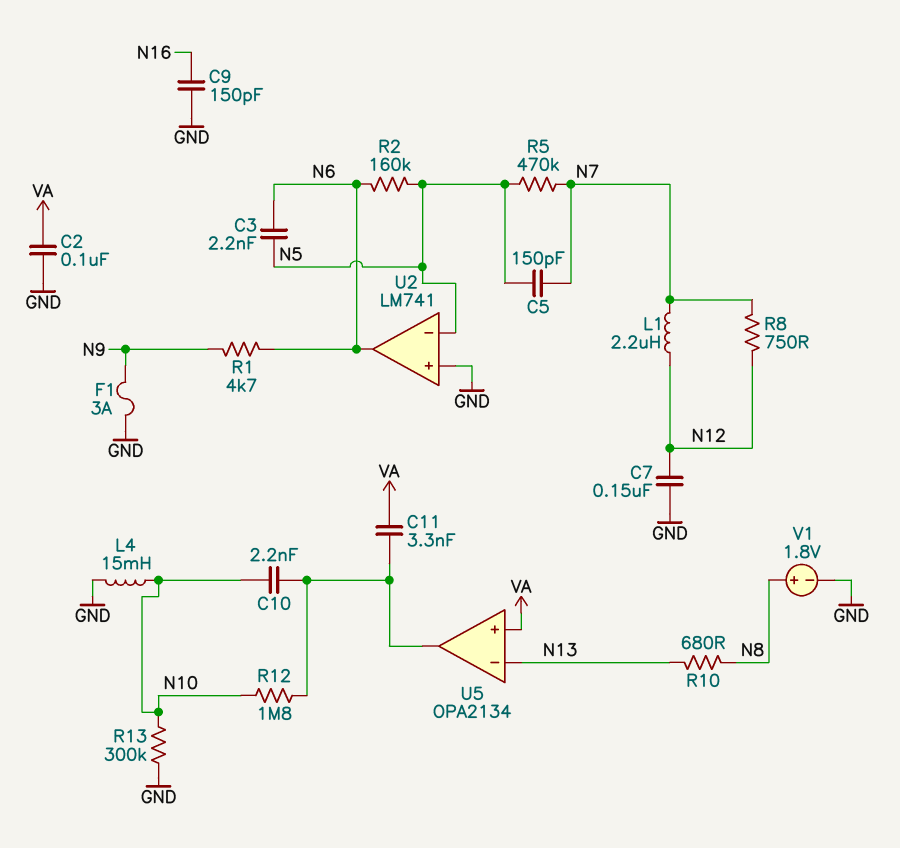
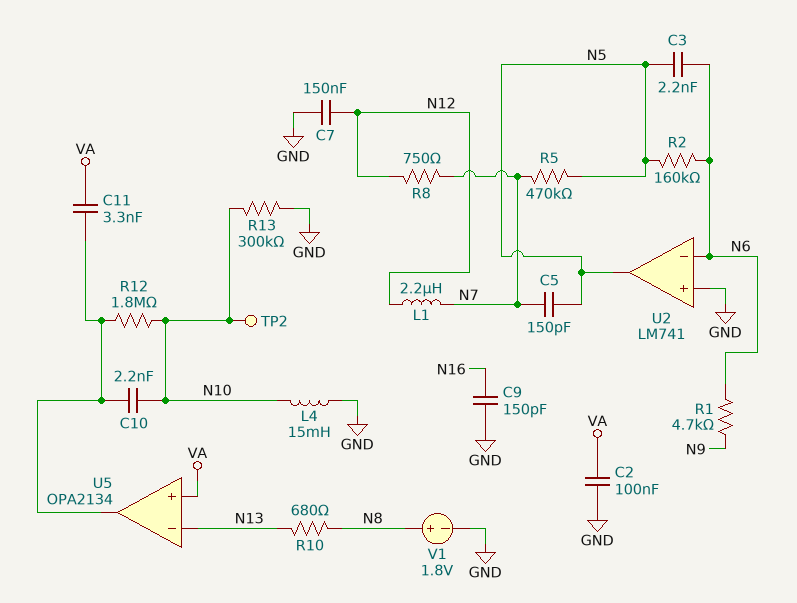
F1: 3A (GND, N9) -> none
TP2: none -> test point (N10)
U2 pin in-: N5 -> N6
U2 pin out: N6 -> N5

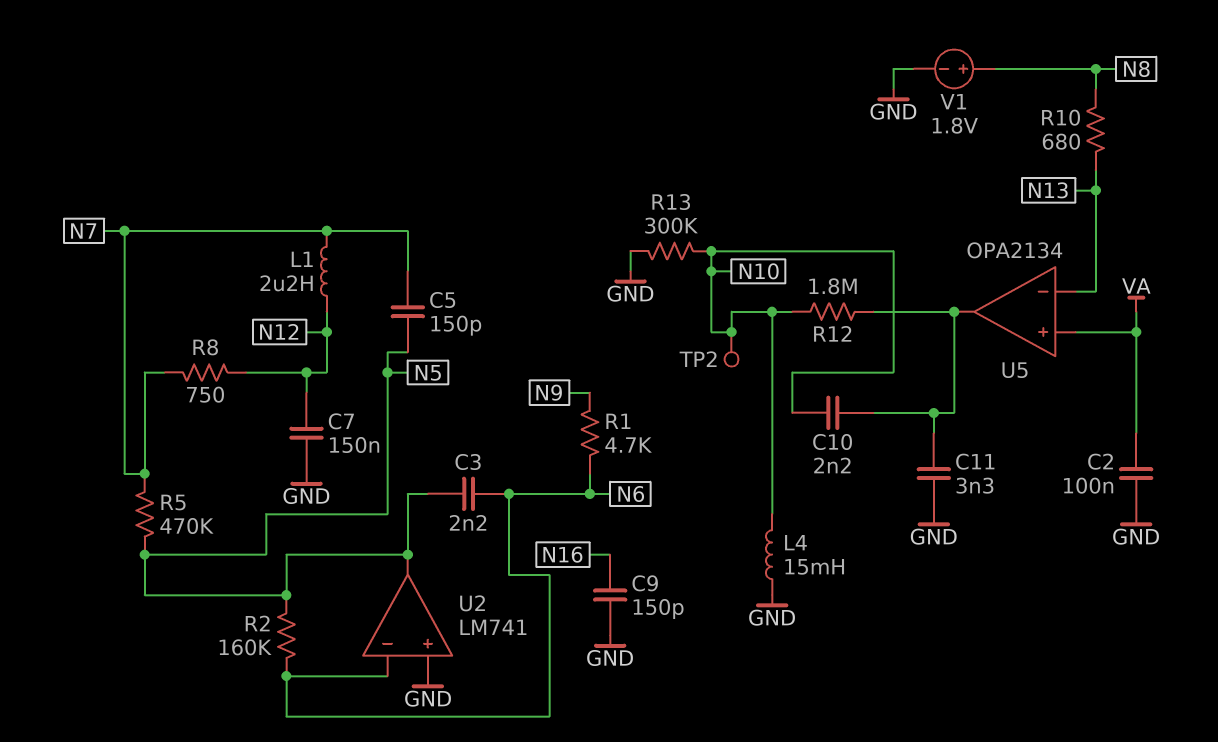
C11: 3.3nF (U5/out, VA) -> 3.3nF (GND, U5/out)

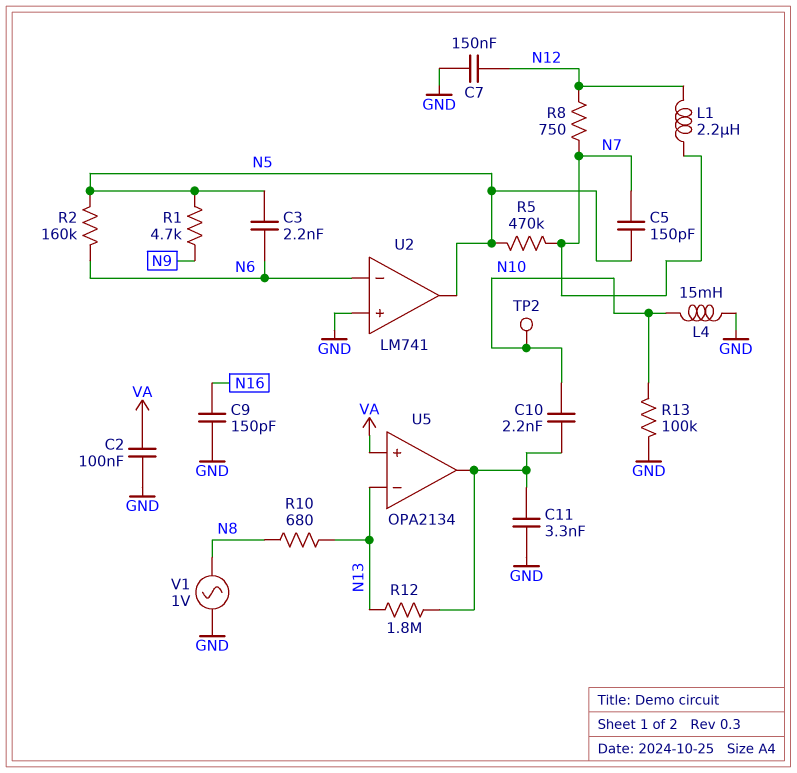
R1: 4.7k (N6, N9) -> 4.7k (N5, N9)
R12: 1.8M (N10, U5/out) -> 1.8M (N13, U5/out)
R13: 300k (GND, N10) -> 100k (GND, N10)
V1: 1.8V (plus N8, minus GND) -> AC 1V (GND, N8)

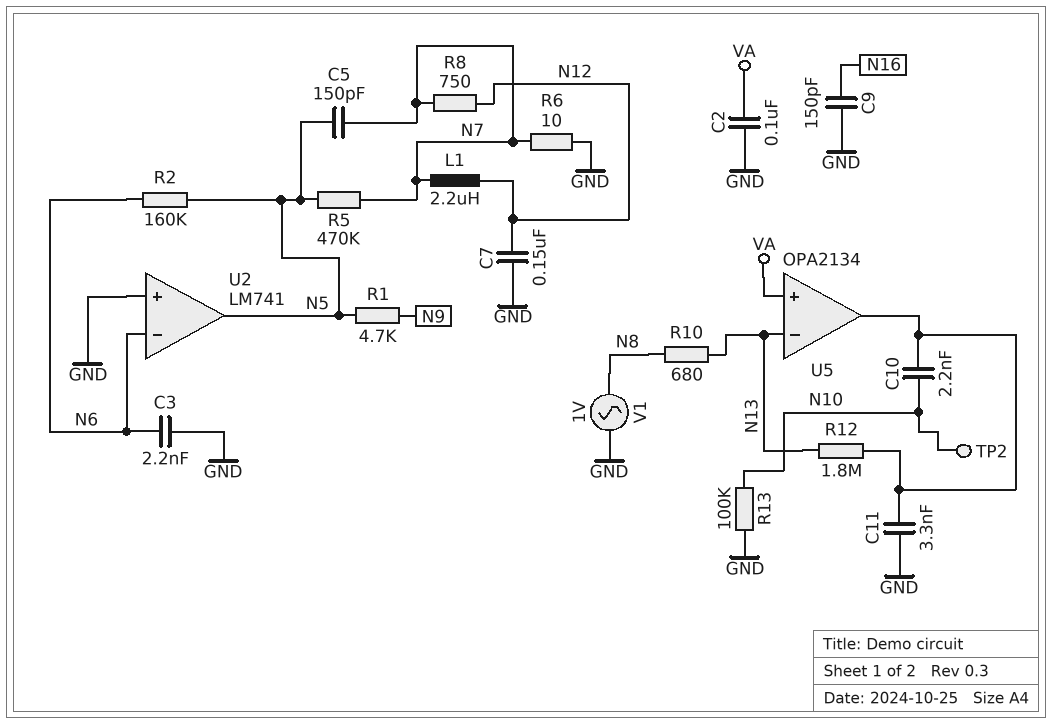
C3: 2.2nF (N5, N6) -> 2.2nF (GND, N6)
L4: 15mH (GND, N10) -> none
R6: none -> 10 (GND, N7)

